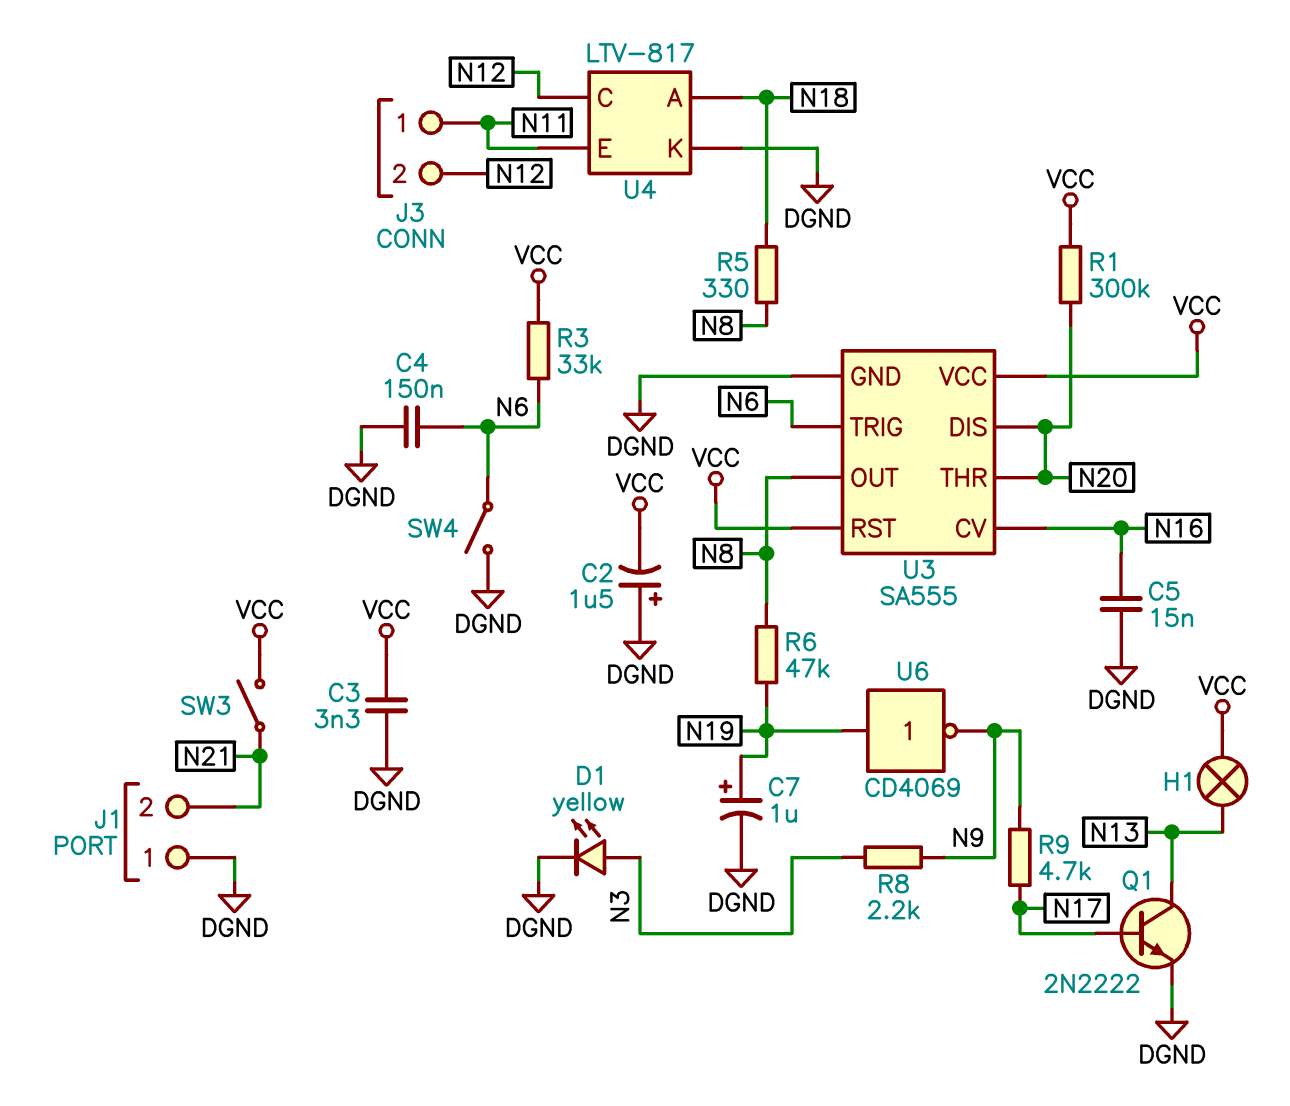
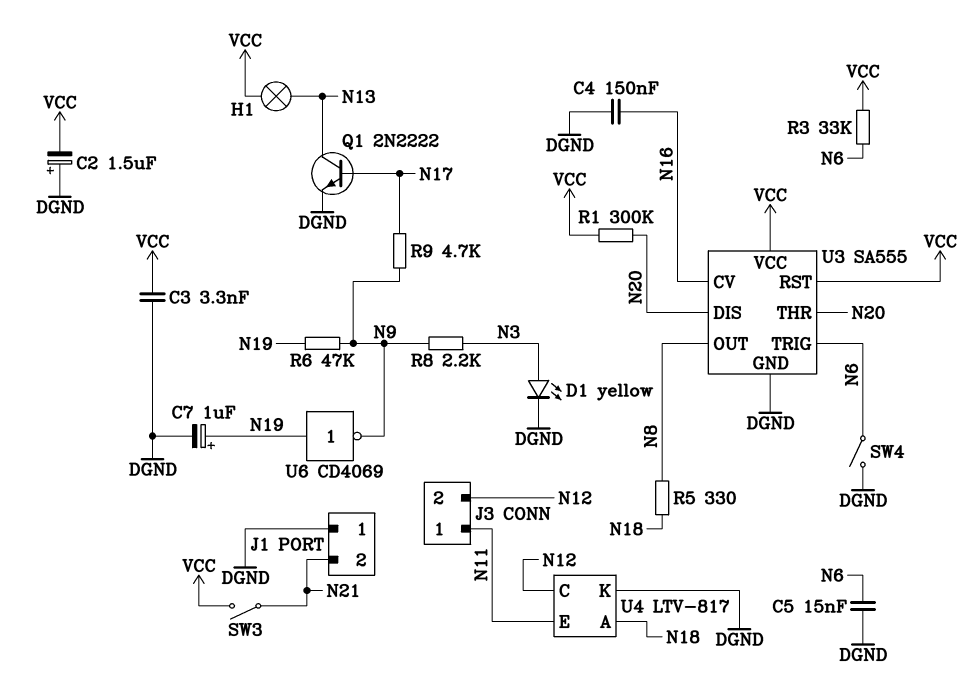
C4: 150nF (DGND, N6) -> 150nF (DGND, N16)
C5: 15nF (DGND, N16) -> 15nF (DGND, N6)
R6: 47k (N8, N19) -> 47k (N9, N19)

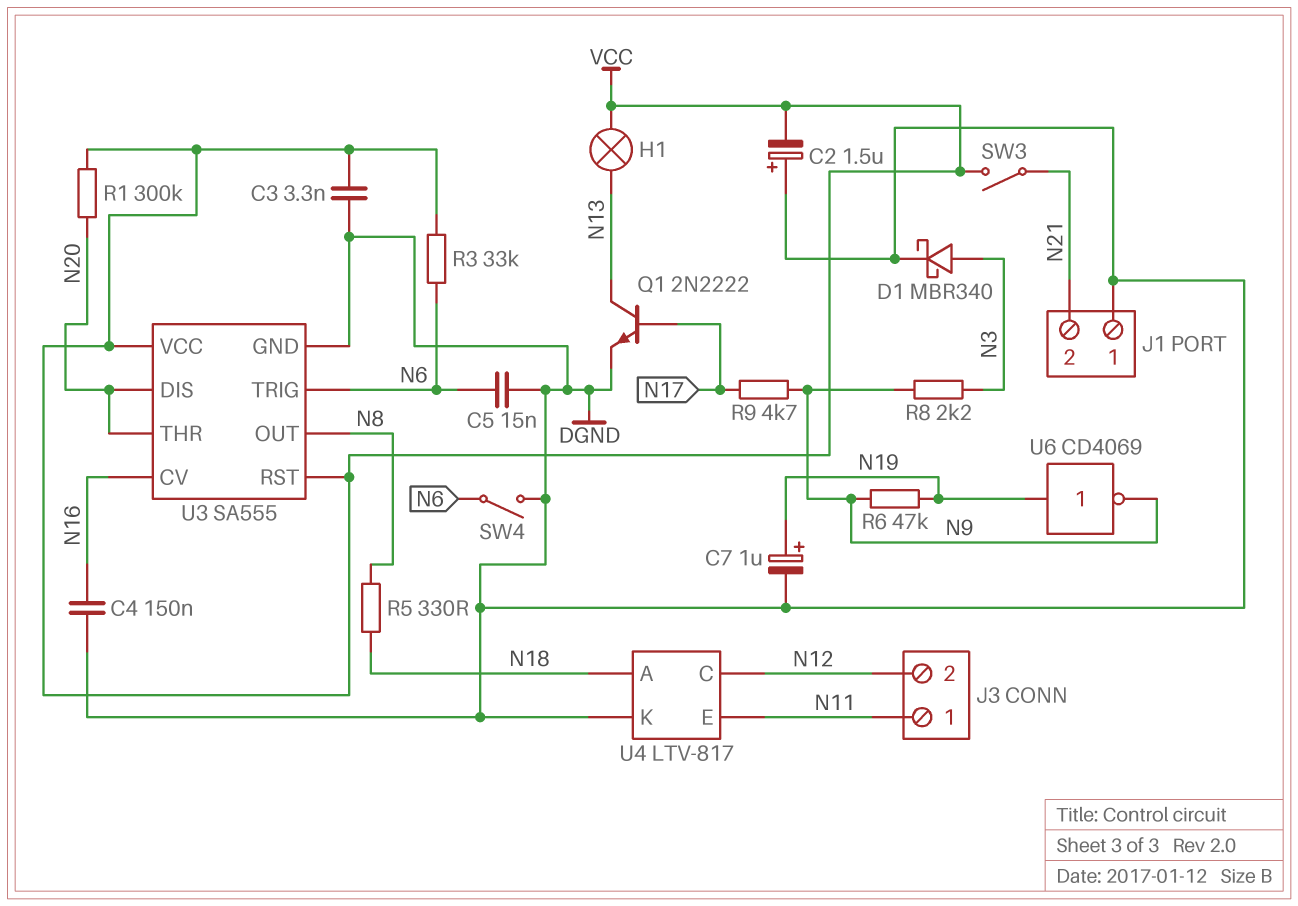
D1: LED yellow (A N3, K DGND) -> schottky MBR340 (A N3, K DGND)

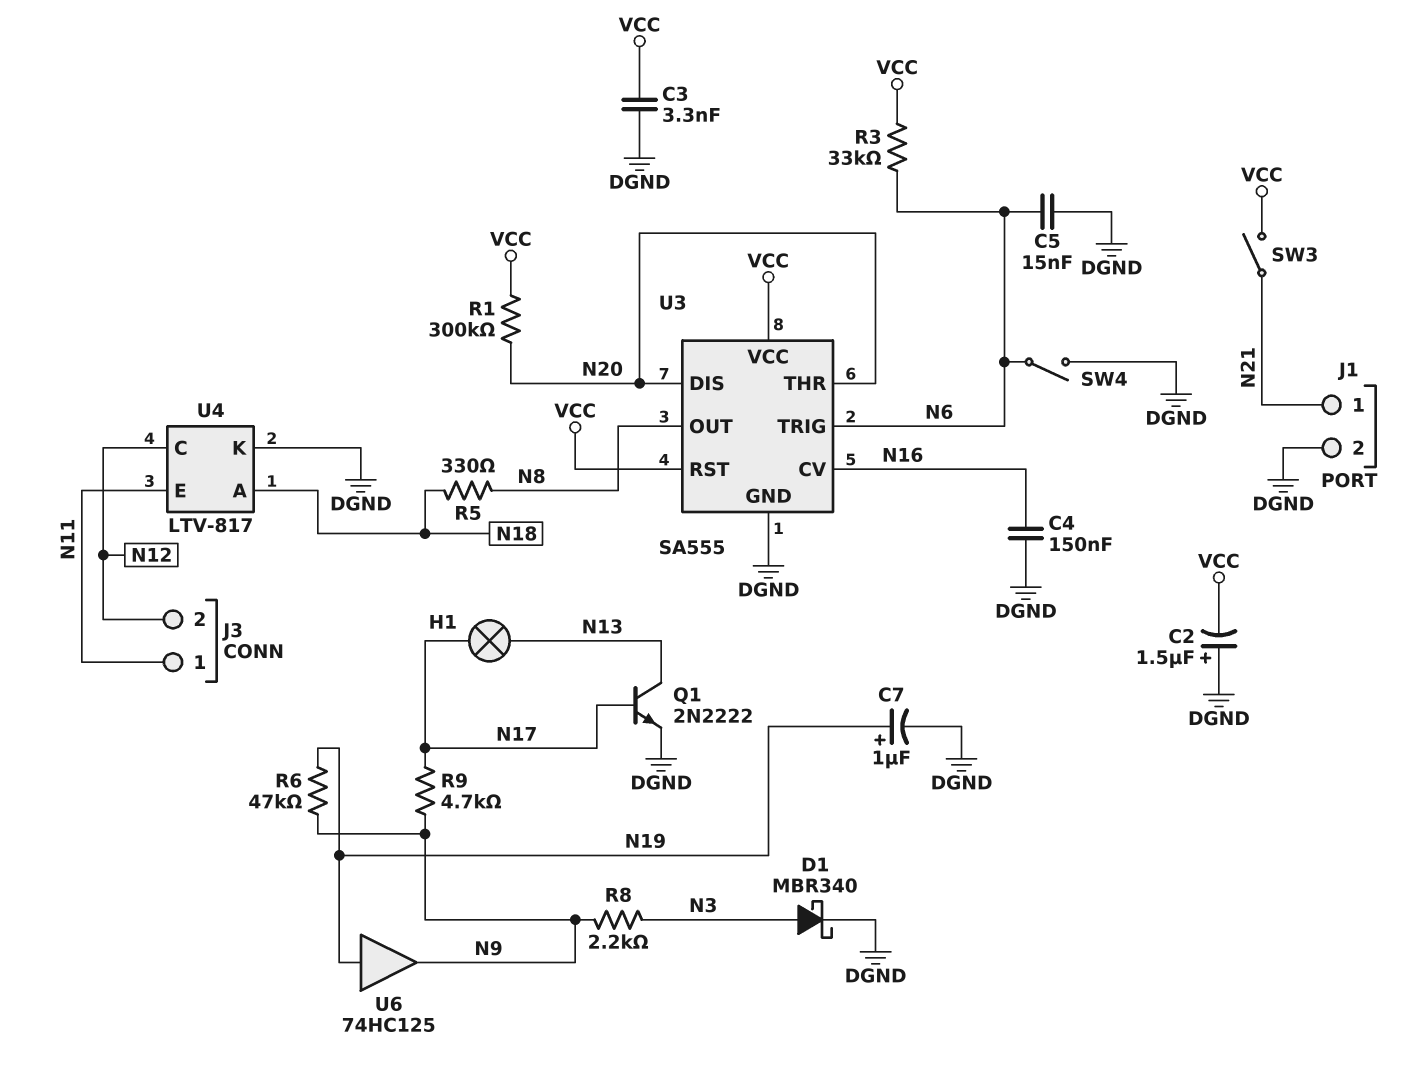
H1: lamp (N13, VCC) -> lamp (N13, N17)
J1 pin 1: DGND -> N21
J1 pin 2: N21 -> DGND
U6: NOT CD4069 (in N19, out N9) -> buffer 74HC125 (in N19, out N9)

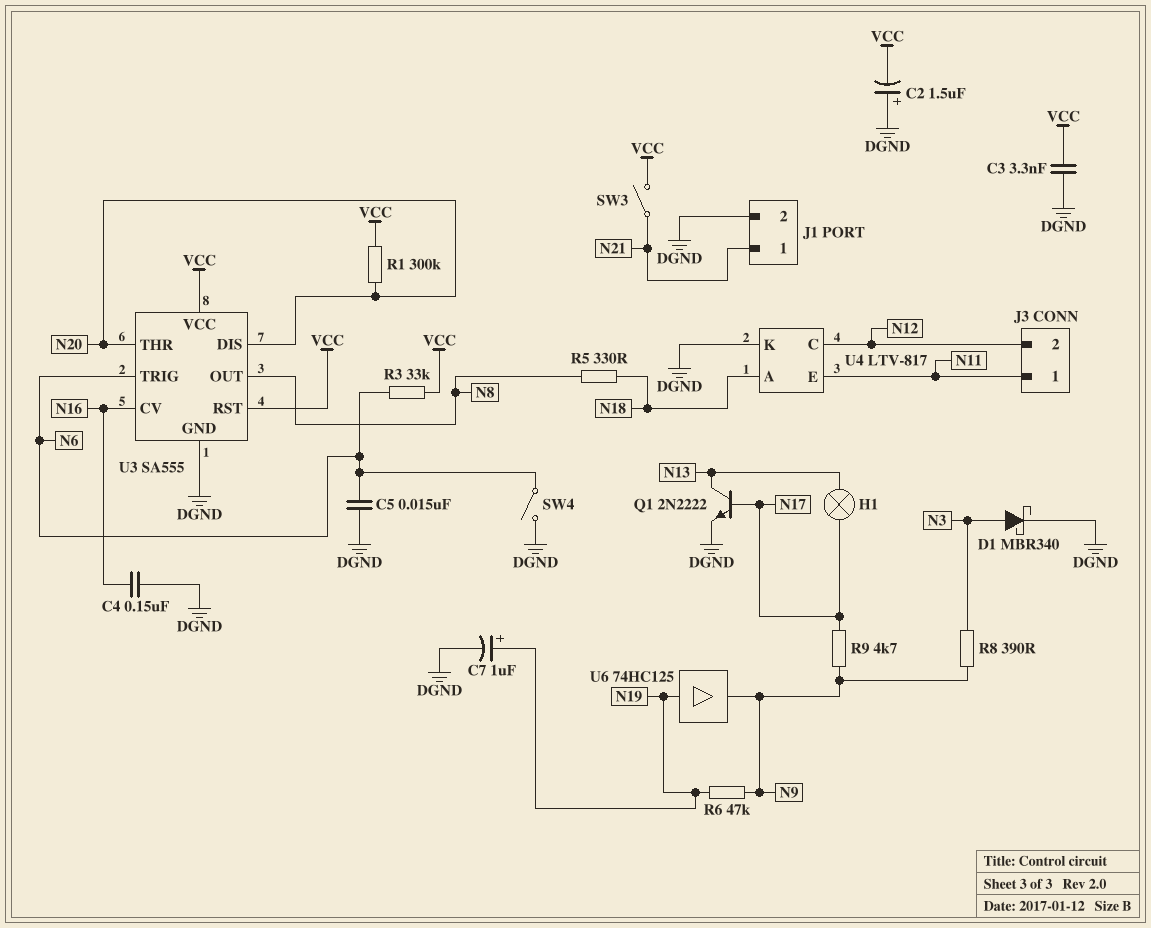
R8: 2.2k (N3, N9) -> 390 (N3, N9)

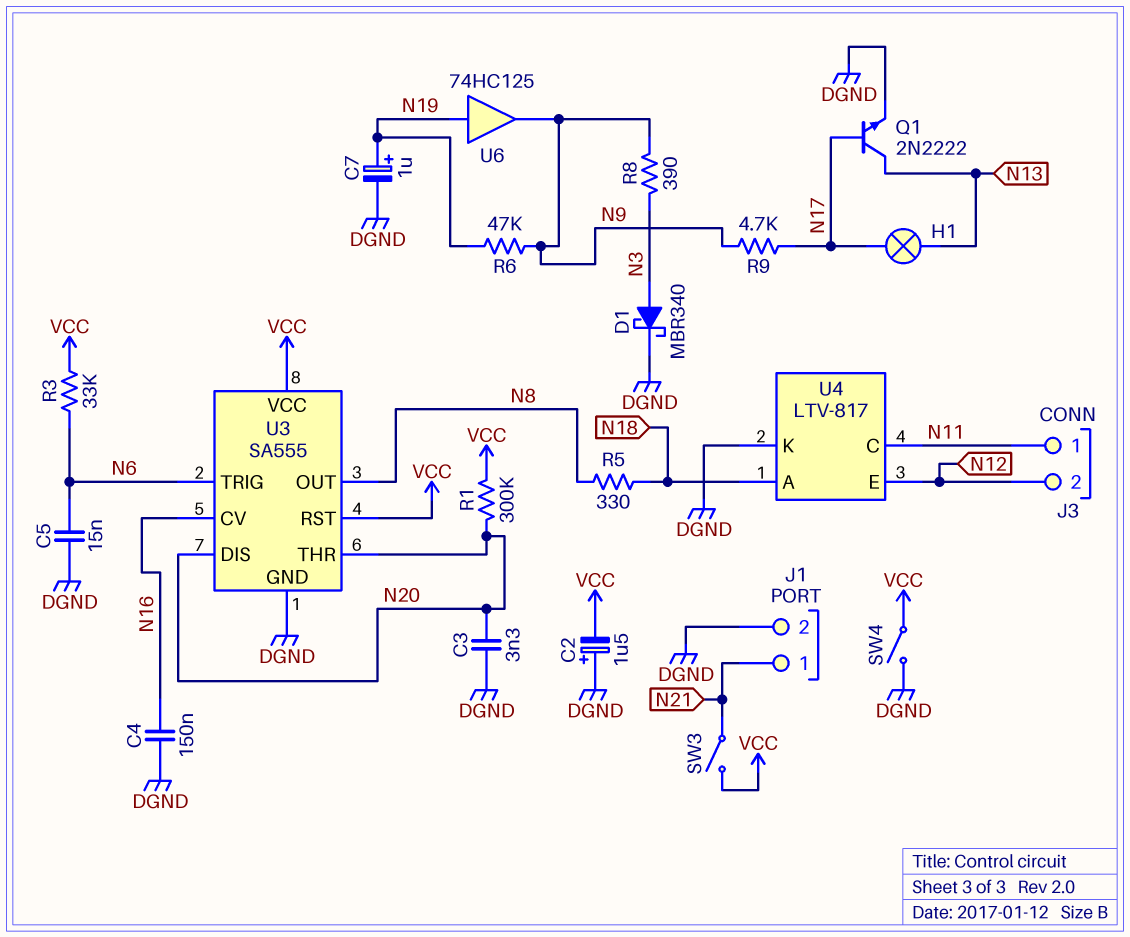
C3: 3.3nF (DGND, VCC) -> 3.3nF (DGND, N20)
SW4: switch (DGND, N6) -> switch (DGND, VCC)
U4 pin C: N12 -> N11
U4 pin E: N11 -> N12

